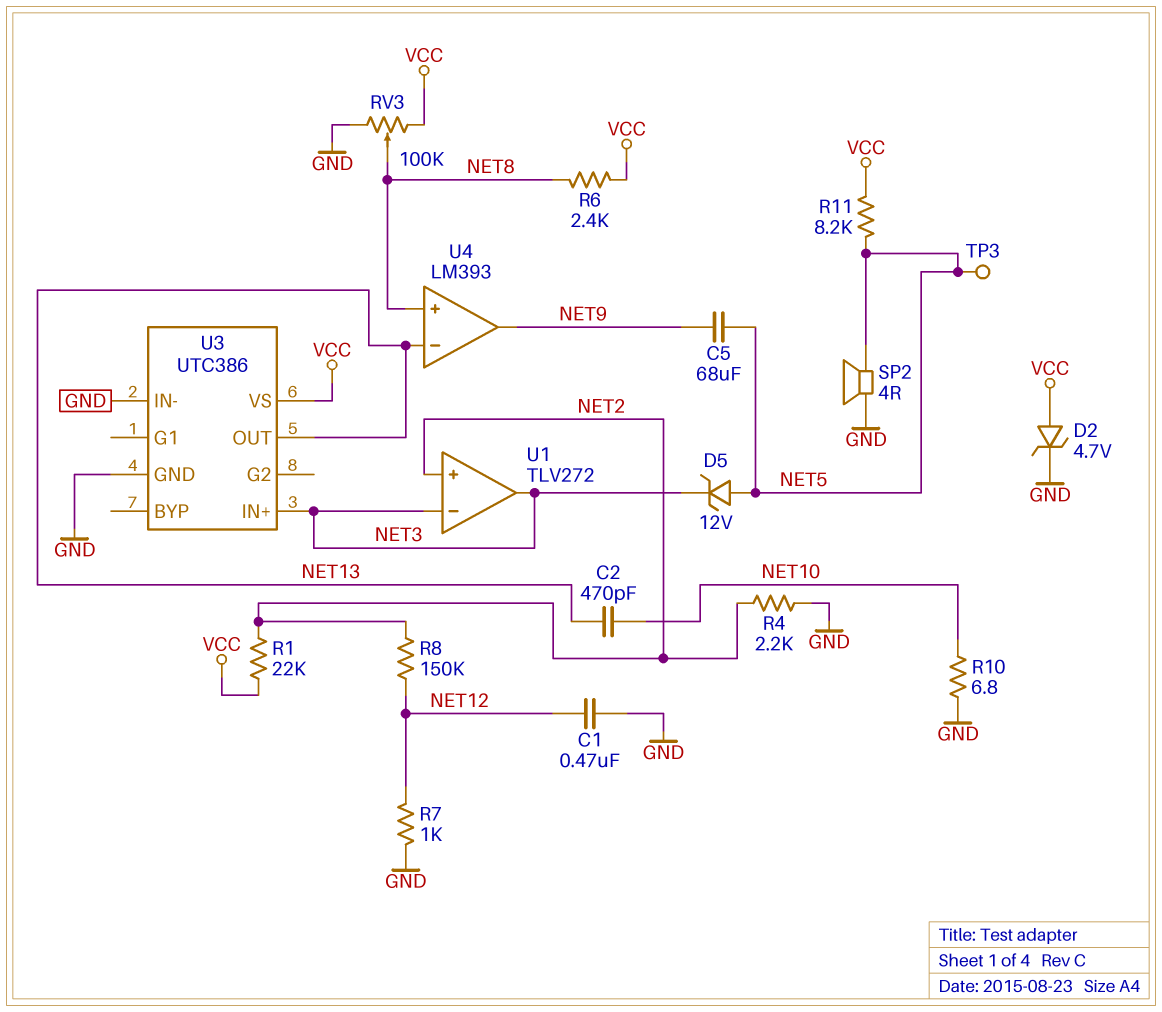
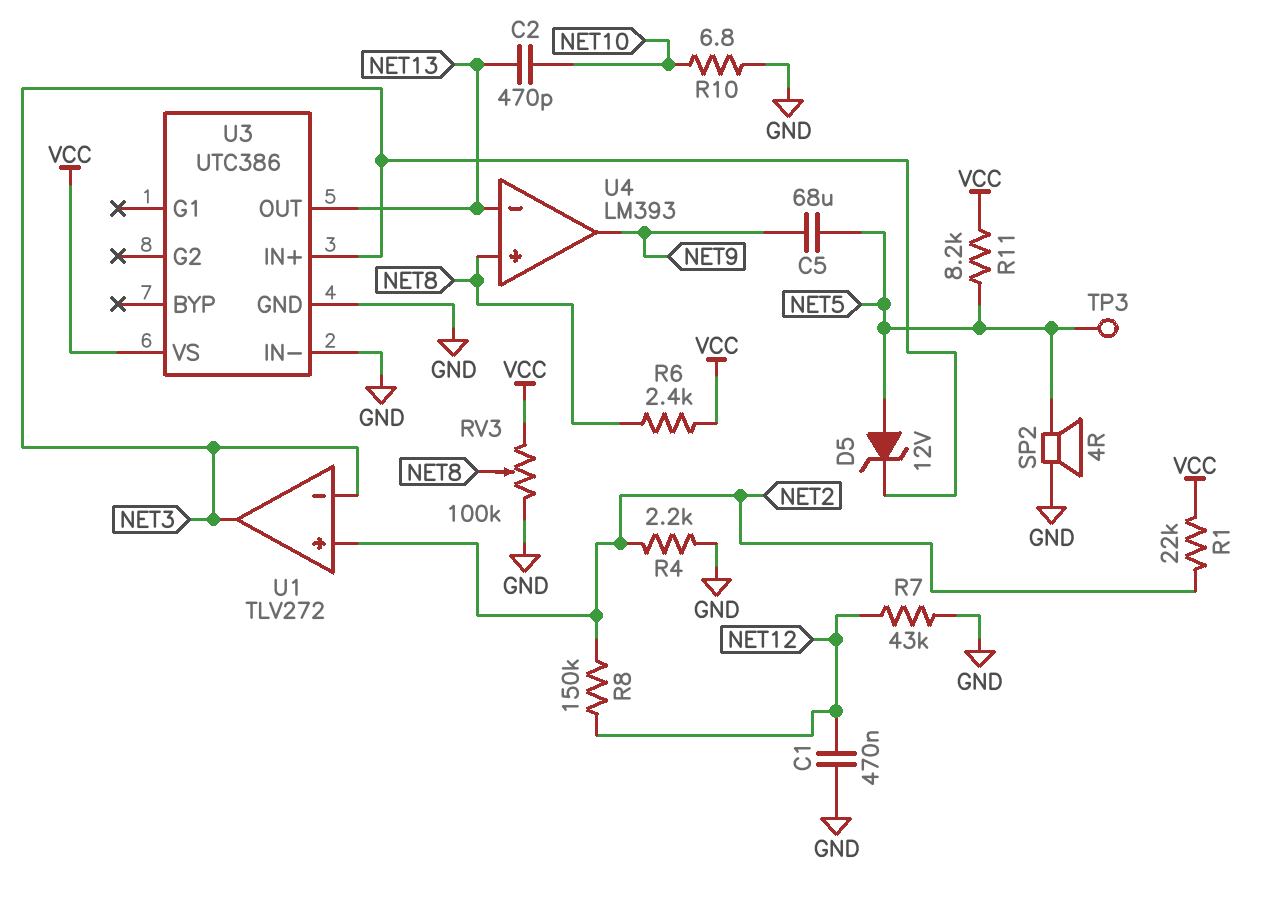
D2: zener 4.7V (A VCC, K GND) -> none
R7: 1k (GND, NET12) -> 43k (GND, NET12)

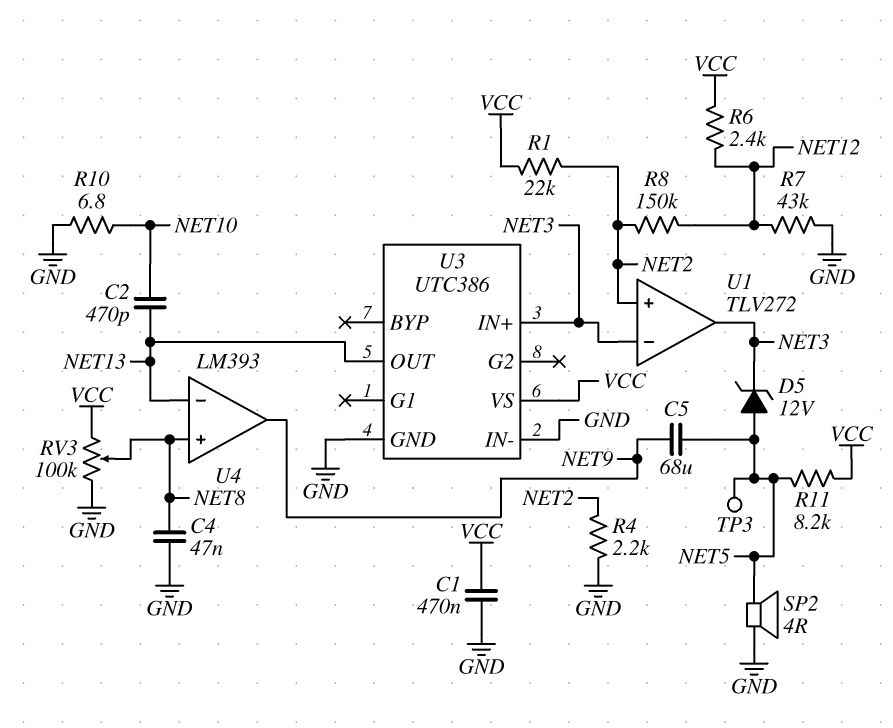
C1: 470nF (GND, NET12) -> 470nF (GND, VCC)
C4: none -> 47nF (GND, NET8)
R6: 2.4k (NET8, VCC) -> 2.4k (NET12, VCC)

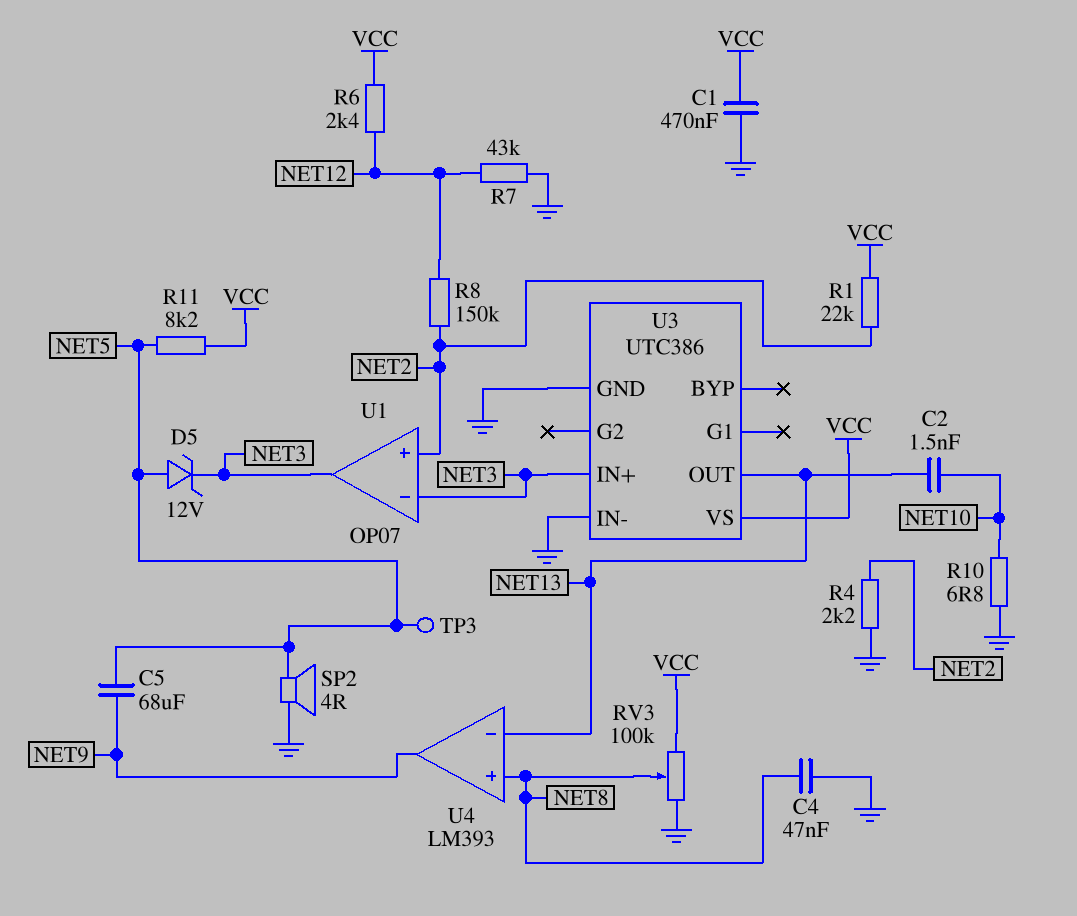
C2: 470pF (NET10, NET13) -> 1.5nF (NET10, NET13)
U1: TLV272 -> OP07

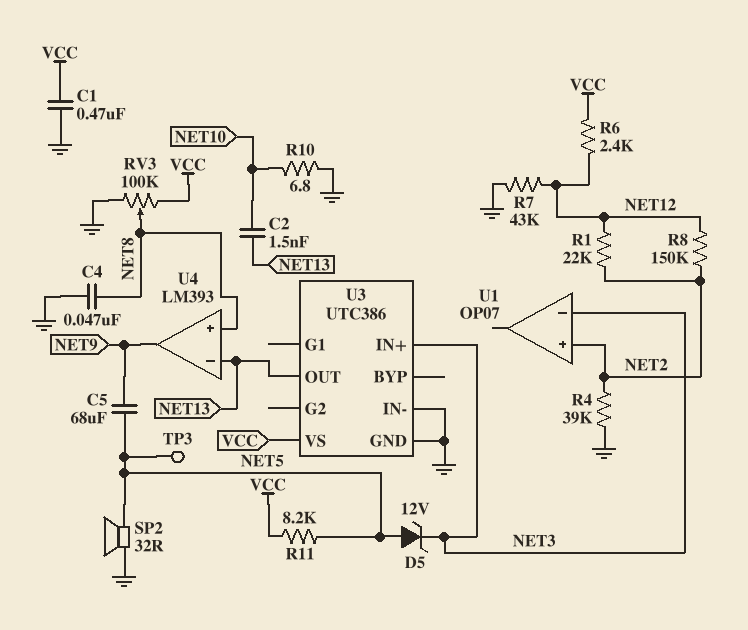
R1: 22k (NET2, VCC) -> 22k (NET2, NET12)
R4: 2.2k (GND, NET2) -> 39k (GND, NET2)
SP2: speaker 4R (GND, NET5) -> speaker 32R (GND, NET5)
U1 pin out: NET3 -> none

